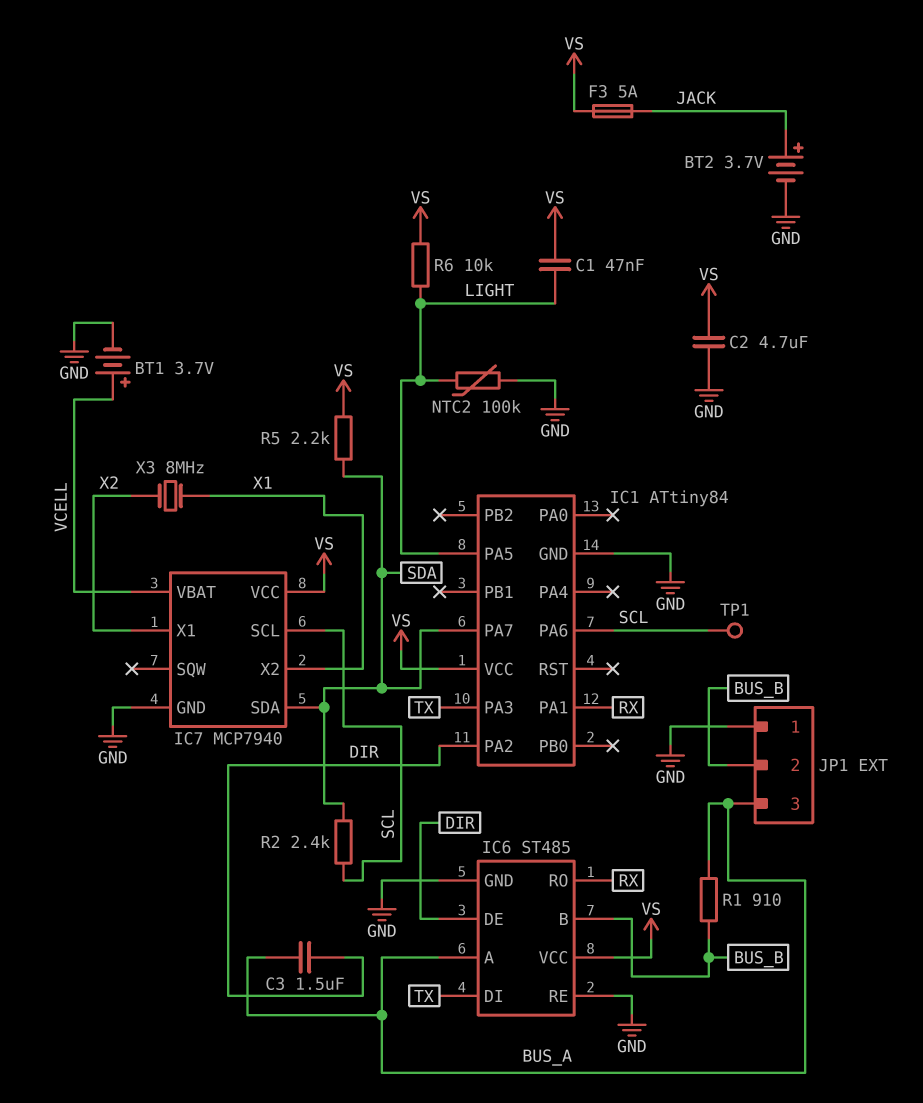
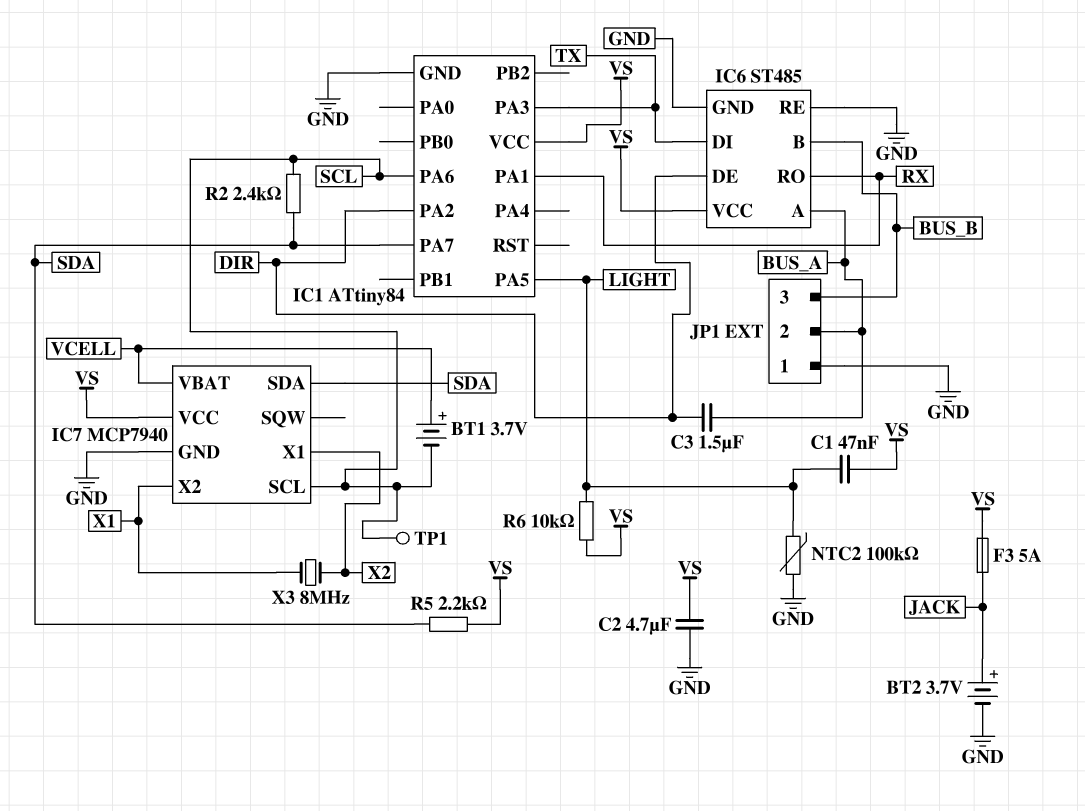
BT1: 3.7V (plus VCELL, minus GND) -> 3.7V (plus VCELL, minus SCL)
JP1 pin 2: BUS_B -> BUS_A
JP1 pin 3: BUS_A -> BUS_B
R1: 910 (BUS_A, BUS_B) -> none

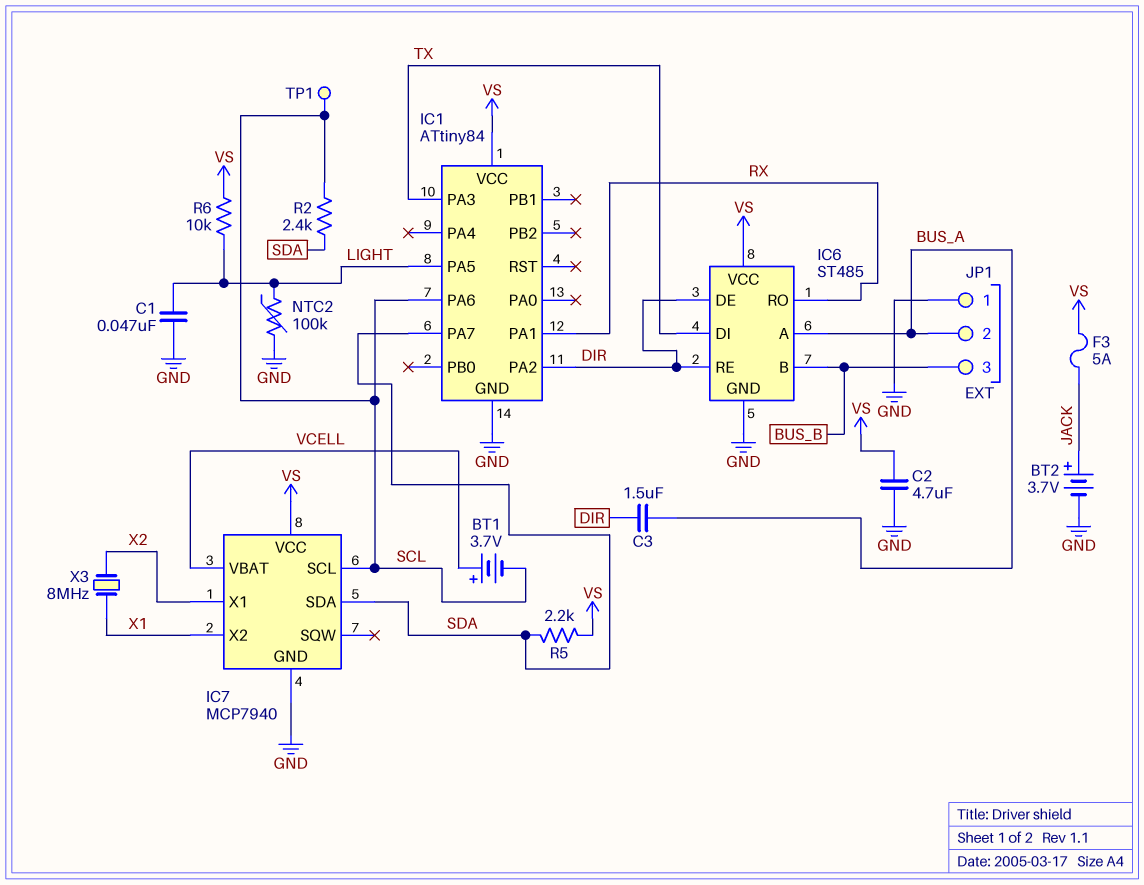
C1: 47nF (LIGHT, VS) -> 47nF (GND, LIGHT)
IC6 pin RE: GND -> DIR

